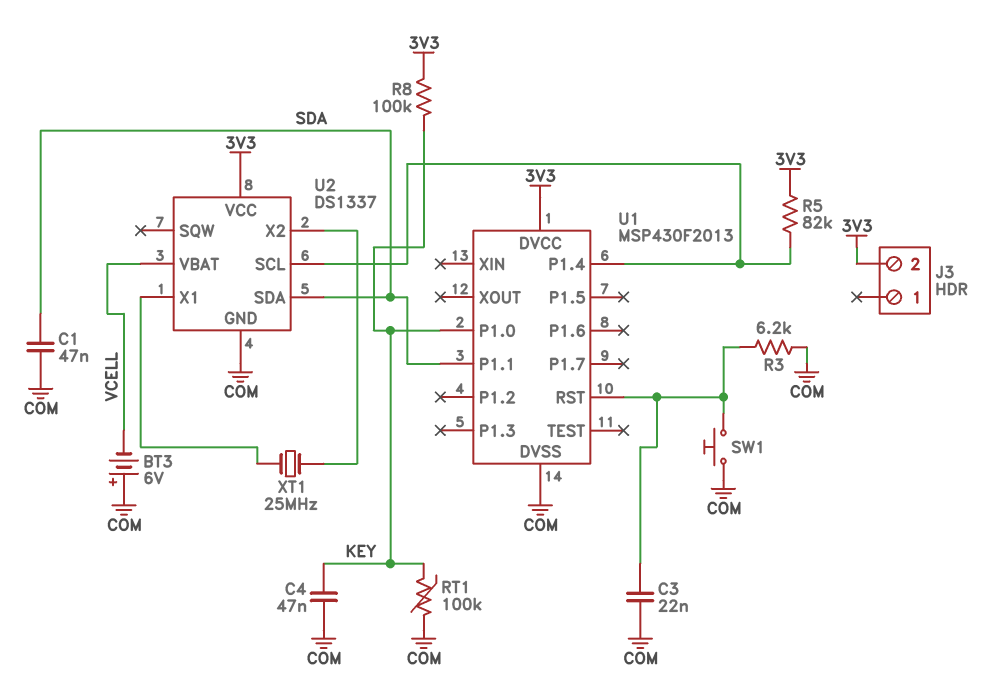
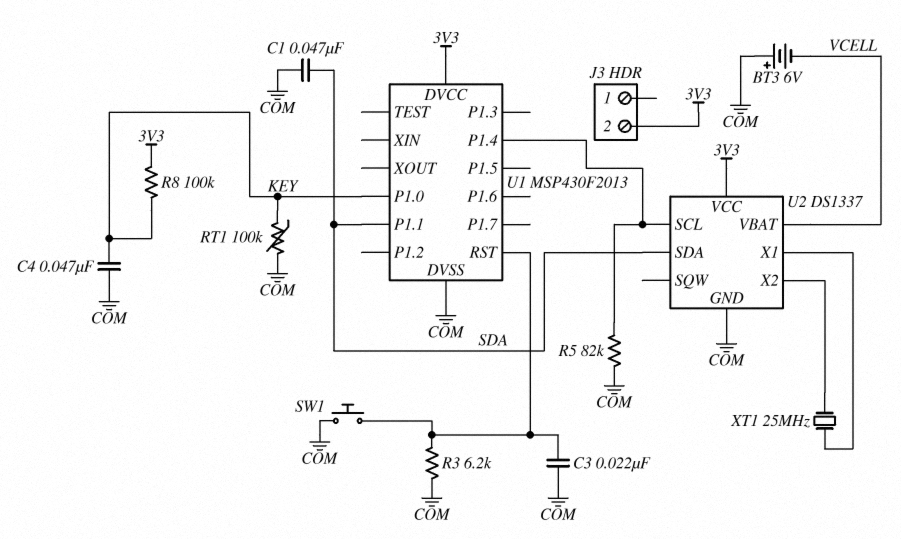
R5: 82k (3V3, U1/P1.4) -> 82k (COM, U1/P1.4)

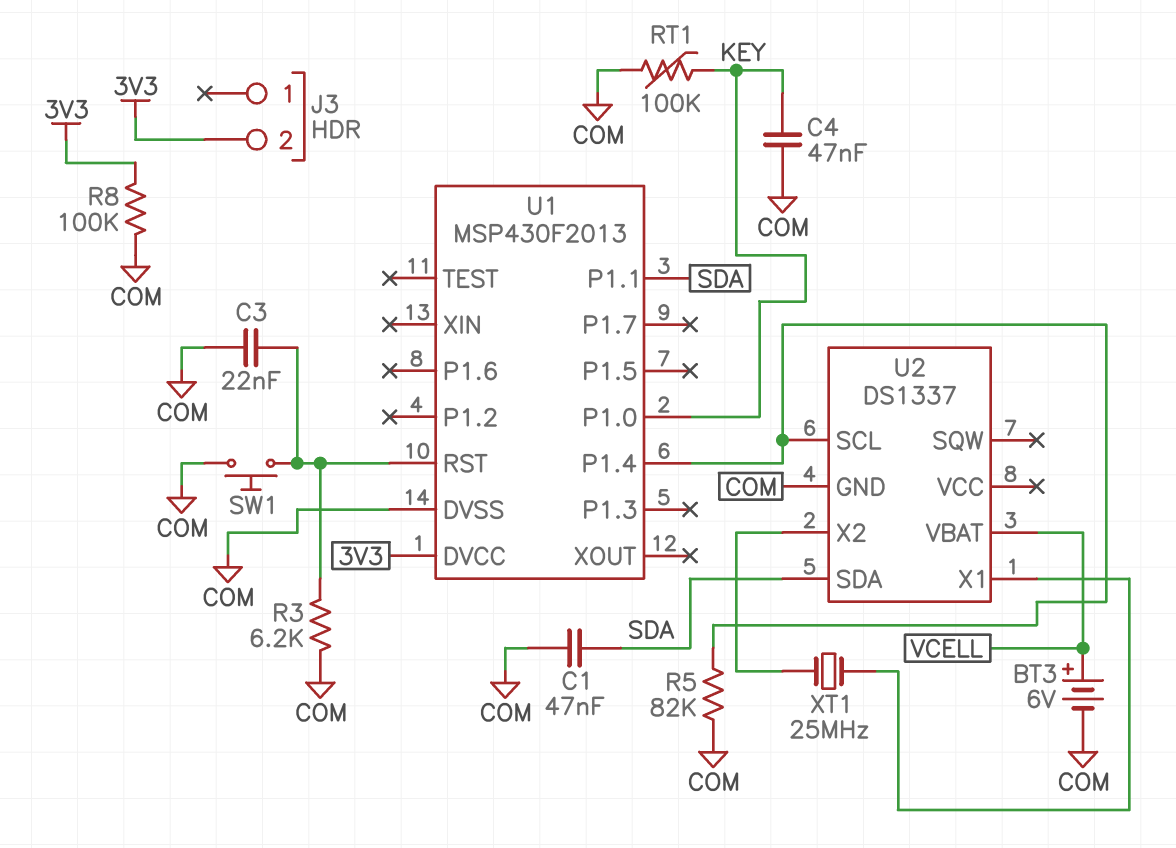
BT3: 6V (plus COM, minus VCELL) -> 6V (plus VCELL, minus COM)
R8: 100k (3V3, KEY) -> 100k (3V3, COM)
U2 pin VCC: 3V3 -> none

